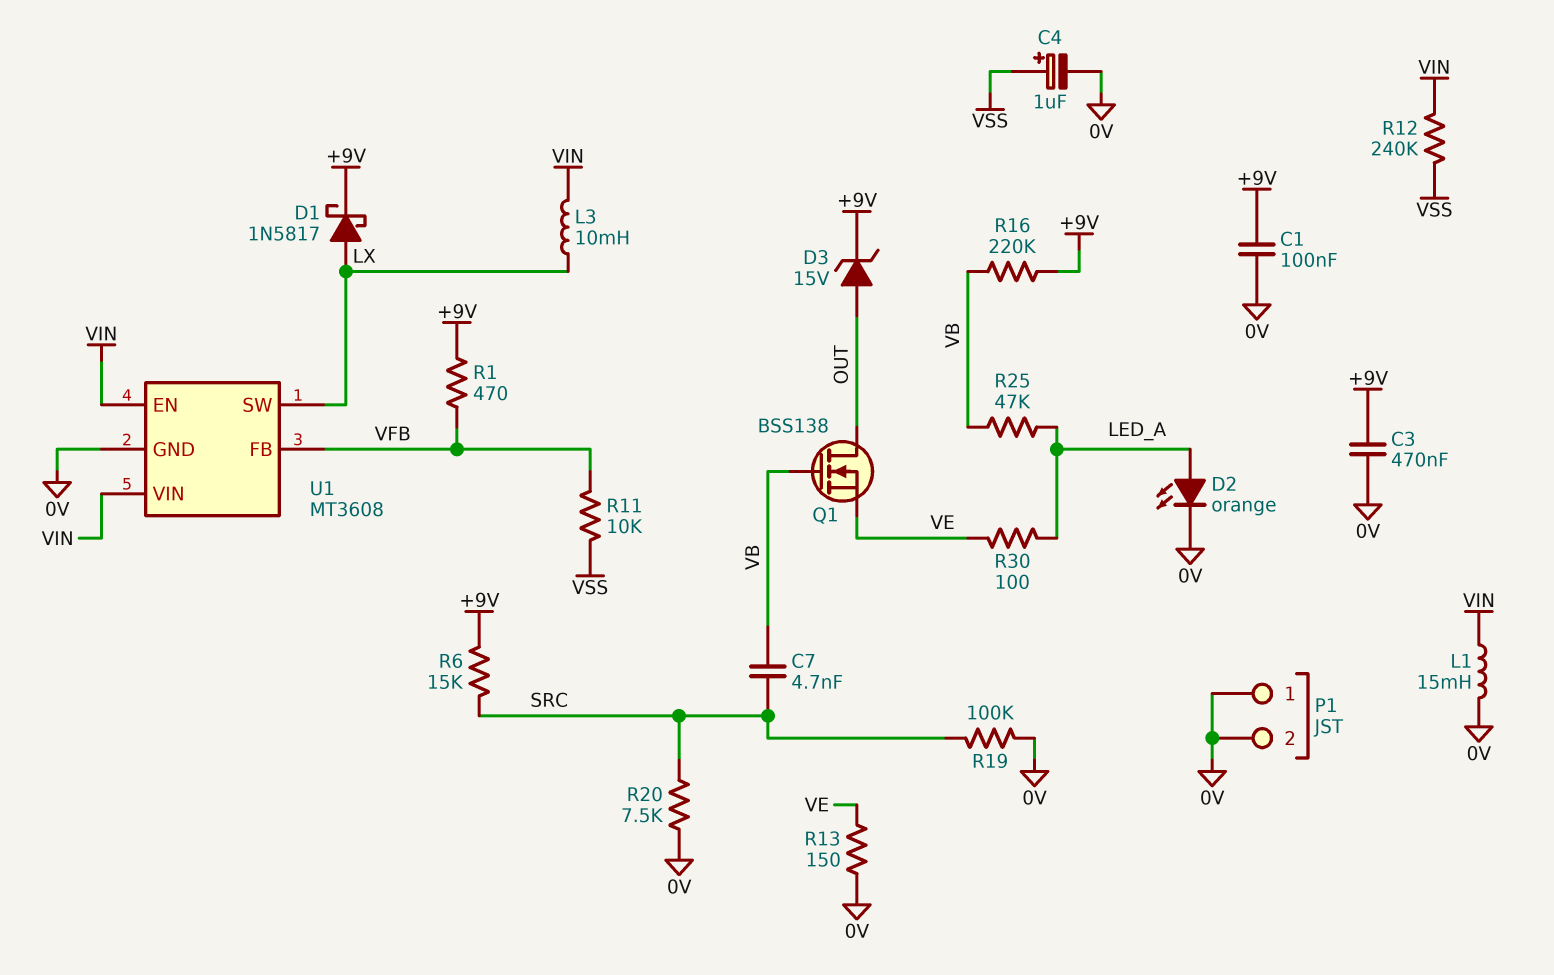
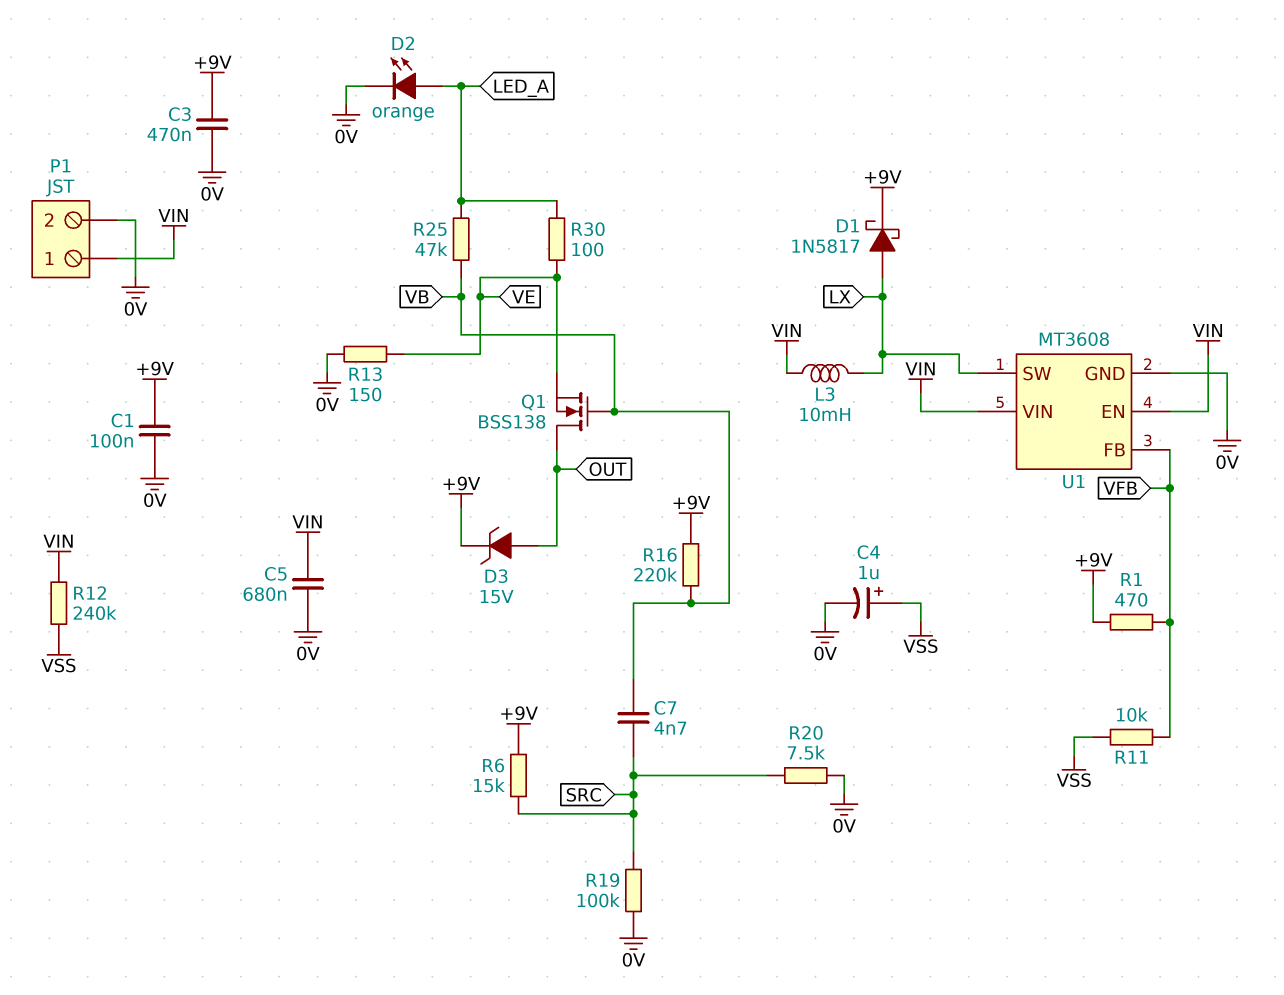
C5: none -> 680nF (0V, VIN)
L1: 15mH (0V, VIN) -> none
P1 pin 1: 0V -> VIN

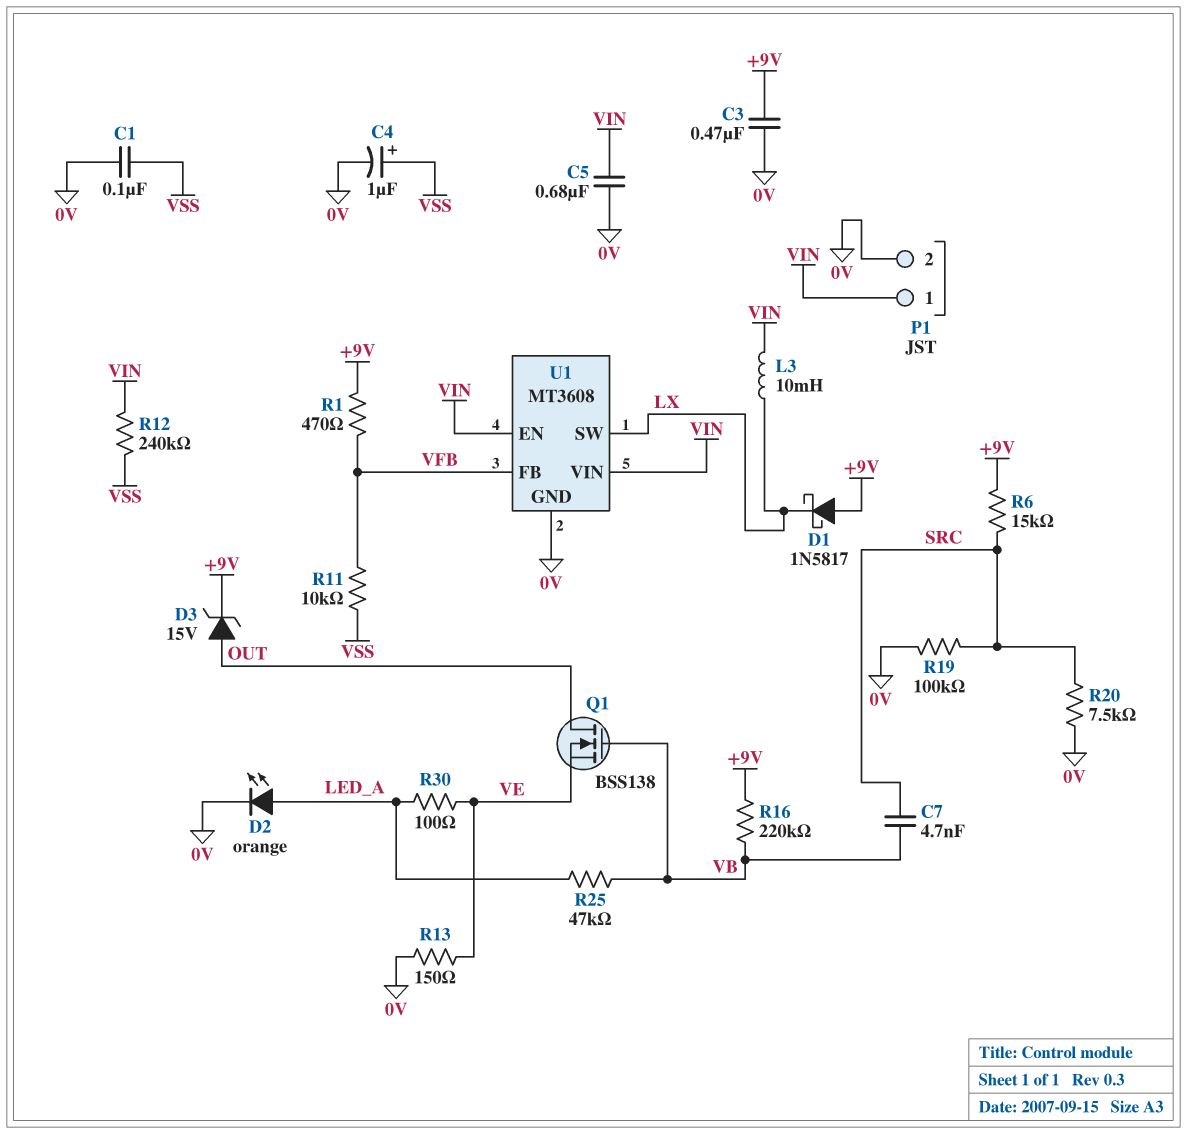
C1: 100nF (+9V, 0V) -> 100nF (0V, VSS)
D1: schottky 1N5817 (A LX, K +9V) -> schottky 1N5817 (A +9V, K LX)

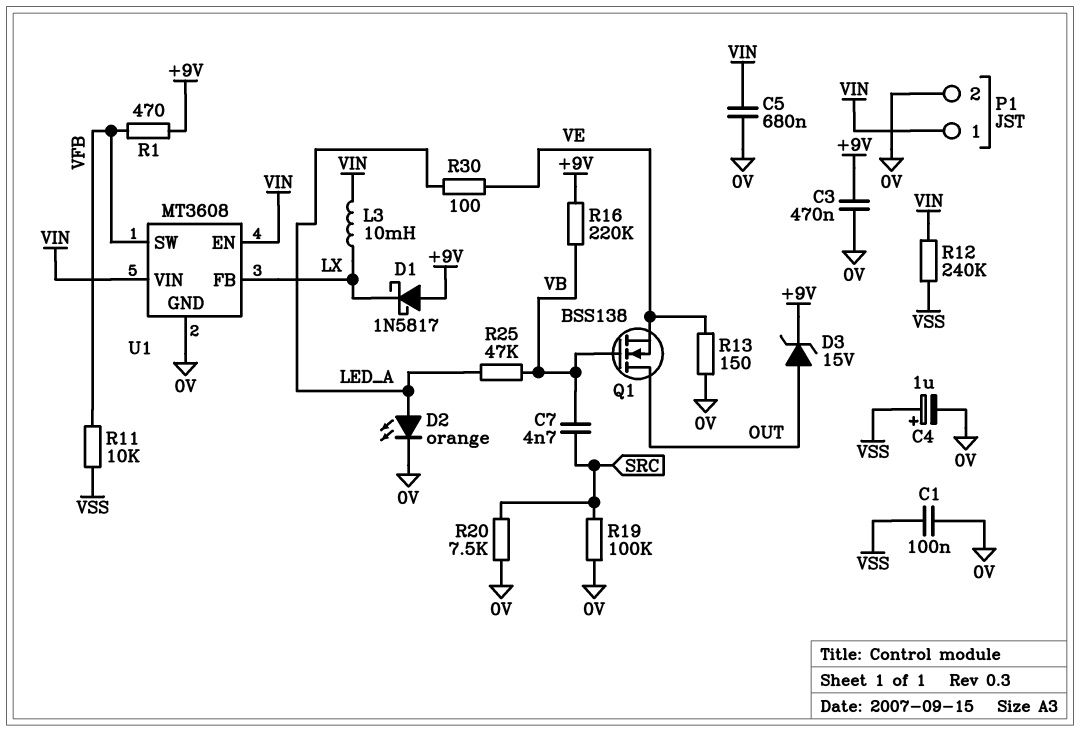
R6: 15k (+9V, SRC) -> none
U1 pin FB: VFB -> LX
U1 pin SW: LX -> VFB

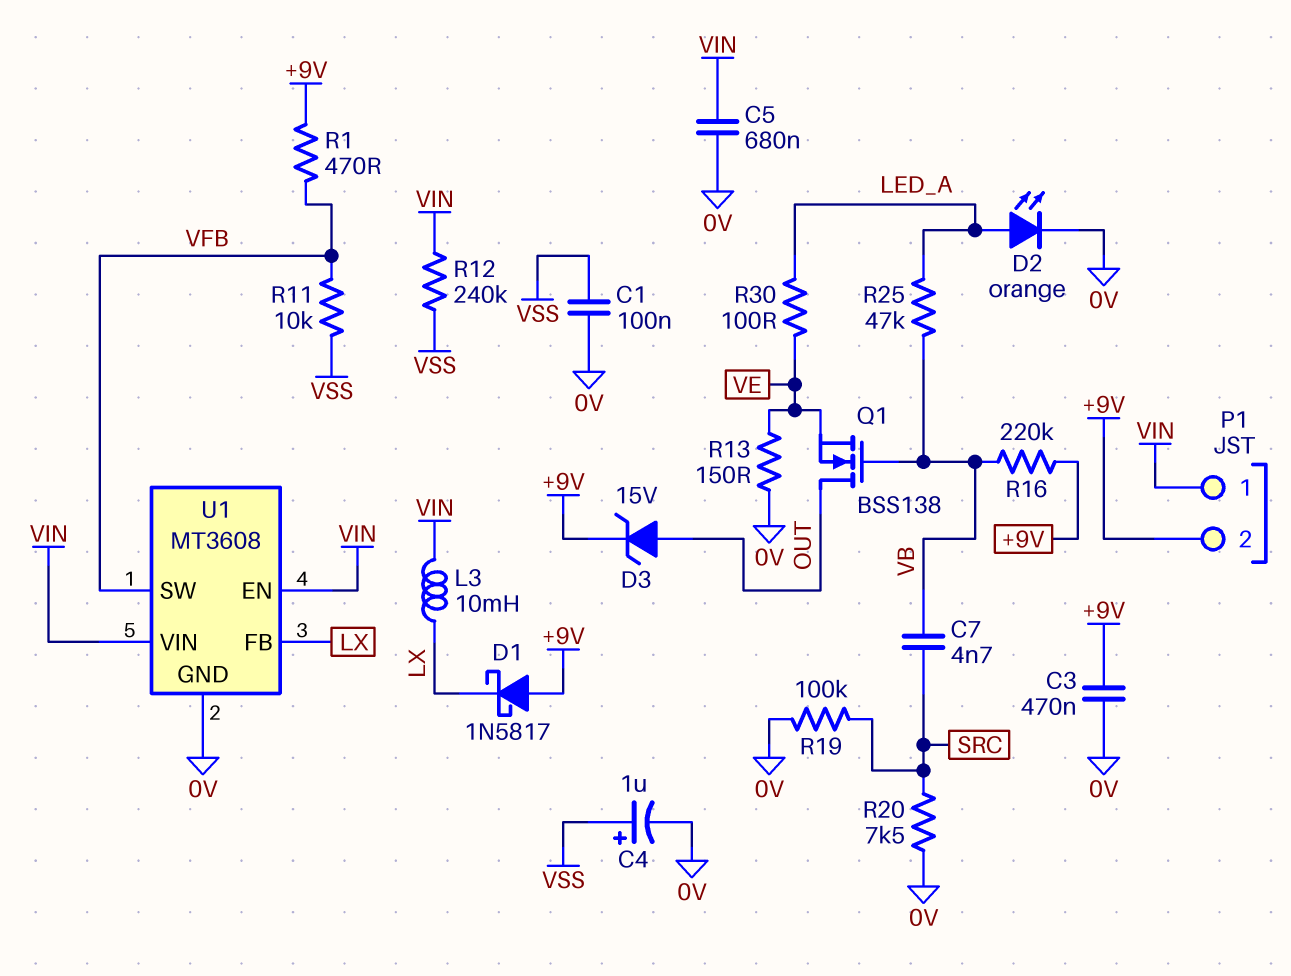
P1 pin 2: 0V -> +9V

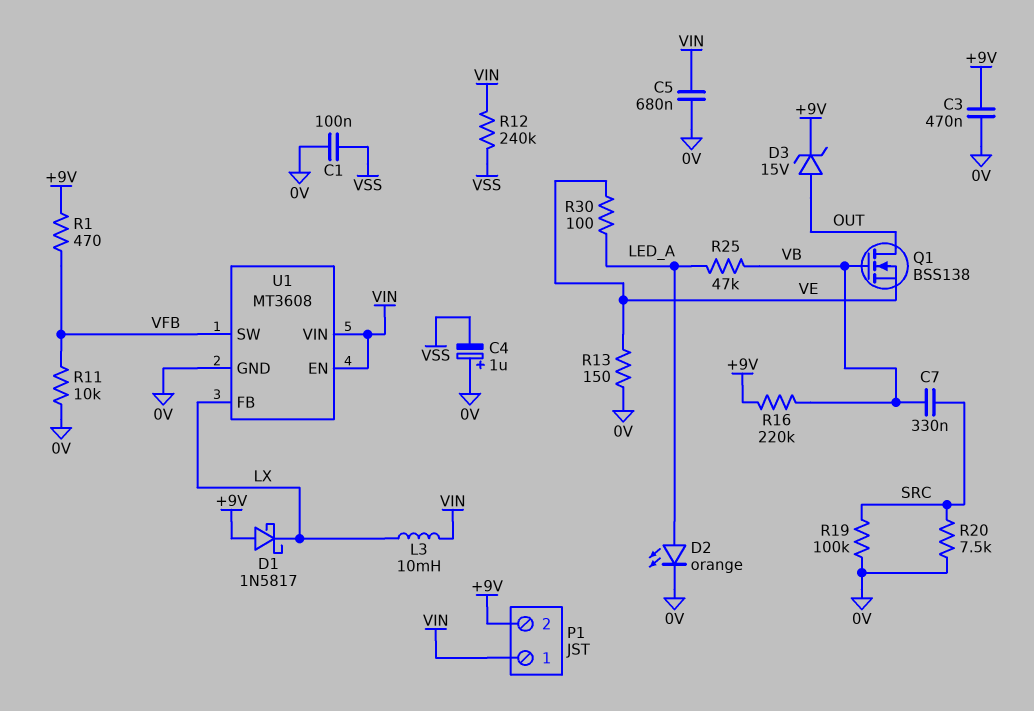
C4: 1uF (plus VSS, minus 0V) -> 1uF (plus 0V, minus VSS)
C7: 4.7nF (SRC, VB) -> 330nF (SRC, VB)
R11: 10k (VFB, VSS) -> 10k (0V, VFB)

